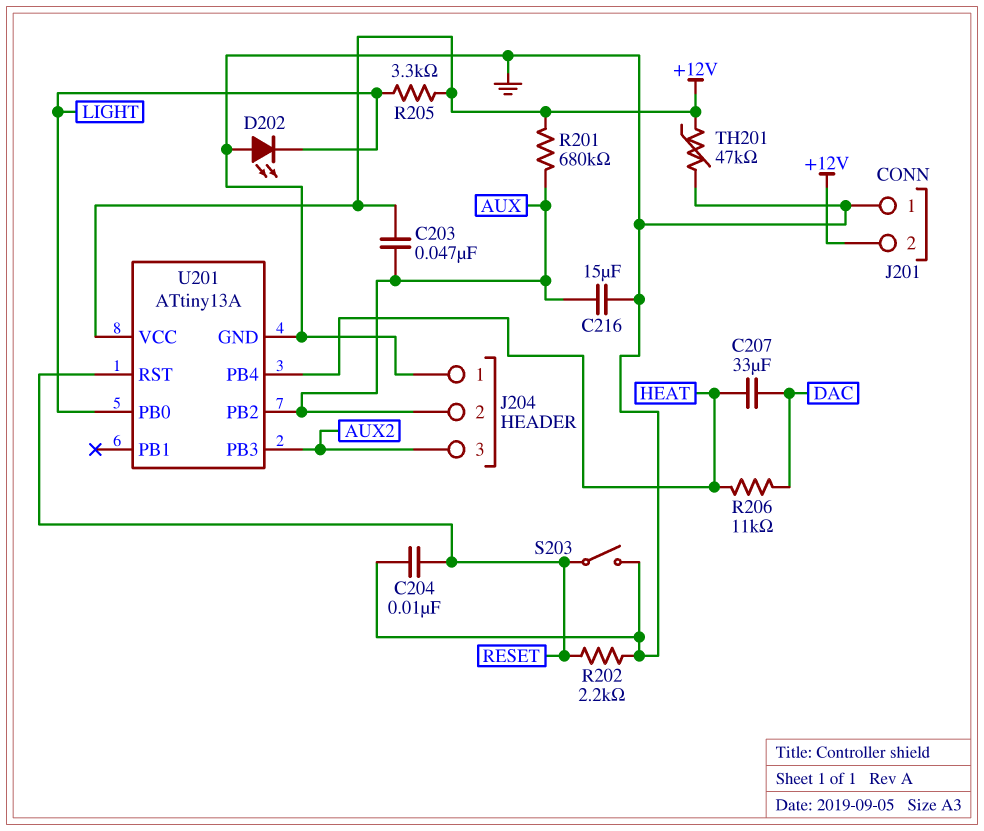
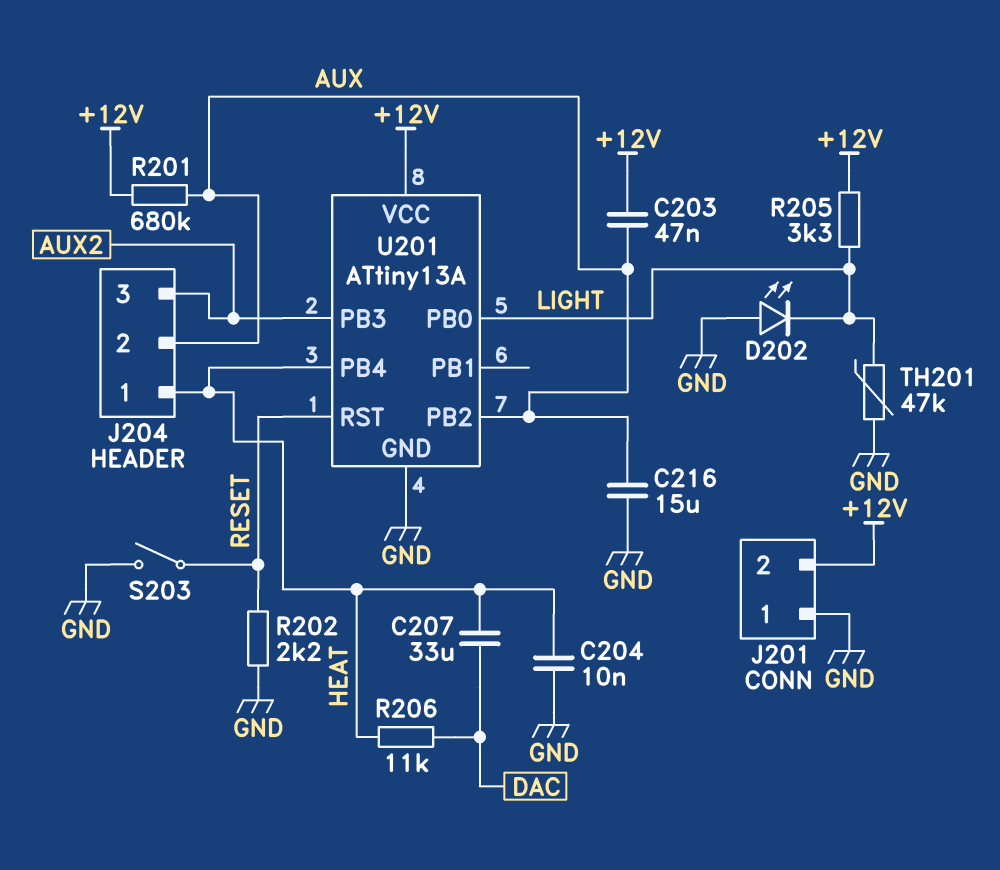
C204: 10nF (GND, RESET) -> 10nF (GND, HEAT)
J204 pin 1: GND -> HEAT
TH201: 47k (+12V, GND) -> 47k (GND, LIGHT)

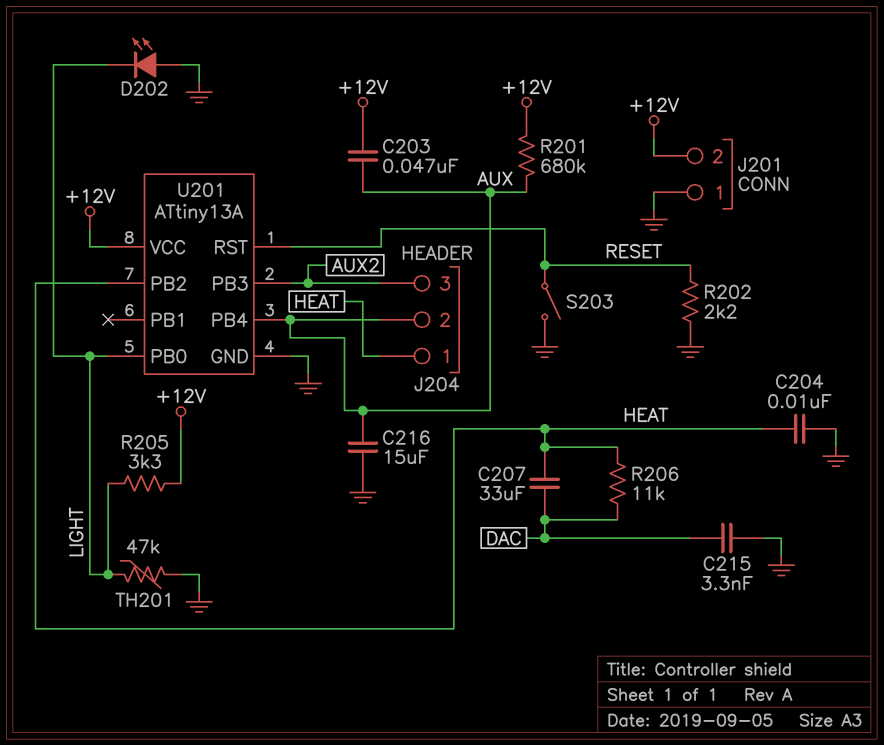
C215: none -> 3.3nF (DAC, GND)
U201 pin PB2: AUX -> HEAT
U201 pin PB4: HEAT -> AUX

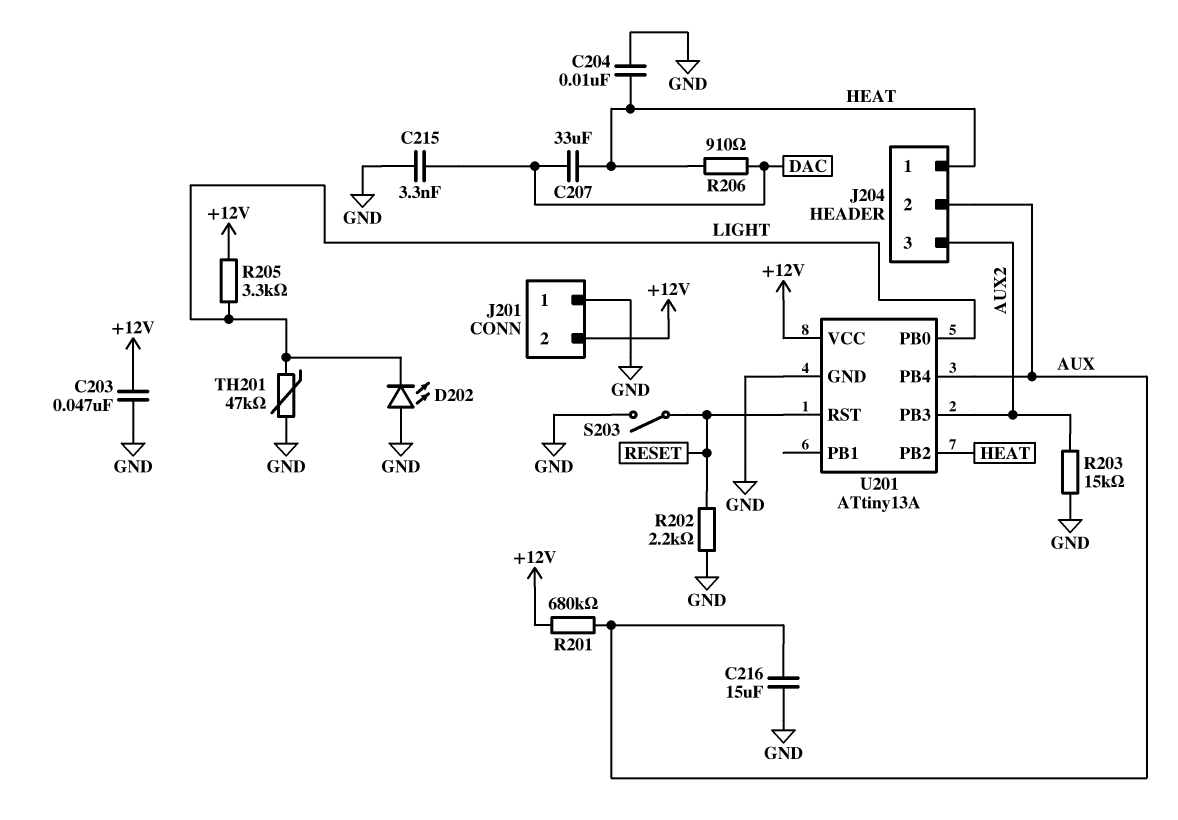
C203: 47nF (+12V, AUX) -> 47nF (+12V, GND)
R203: none -> 15k (AUX2, GND)
R206: 11k (DAC, HEAT) -> 910 (DAC, HEAT)

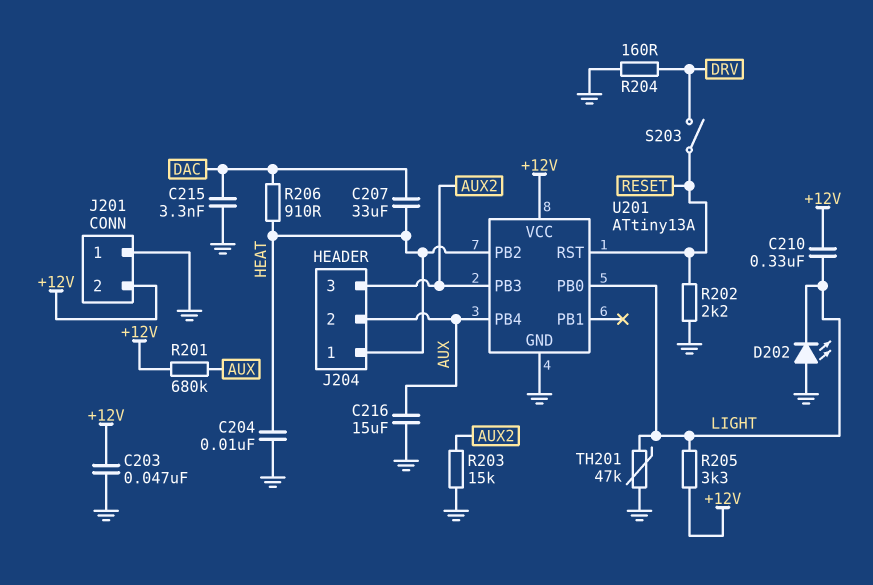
C210: none -> 330nF (+12V, LIGHT)
R204: none -> 160 (DRV, GND)
S203: switch (GND, RESET) -> switch (DRV, RESET)

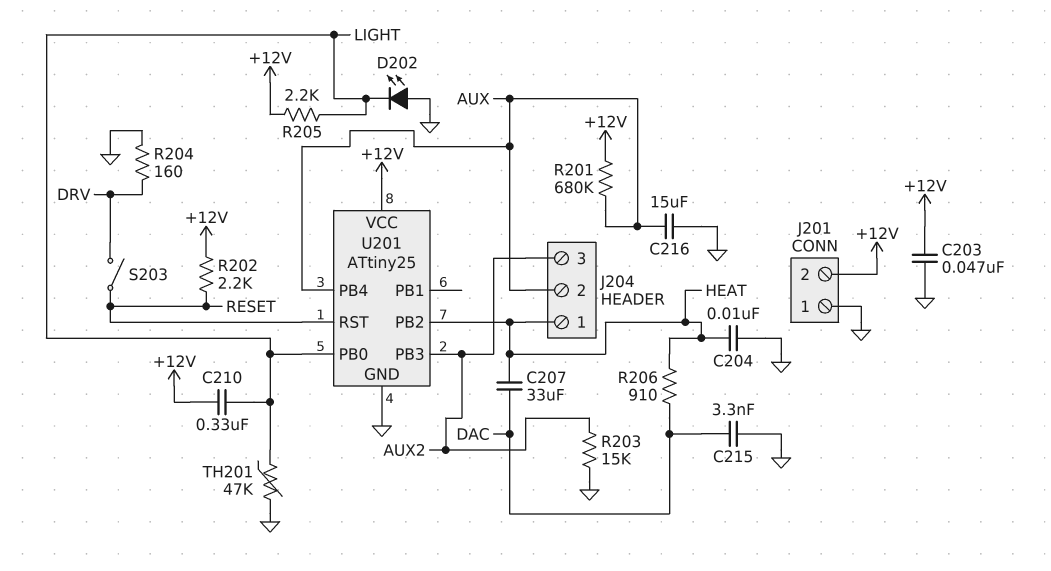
R202: 2.2k (GND, RESET) -> 2.2k (+12V, RESET)
R205: 3.3k (+12V, LIGHT) -> 2.2k (+12V, LIGHT)
U201: ATtiny13A -> ATtiny25

